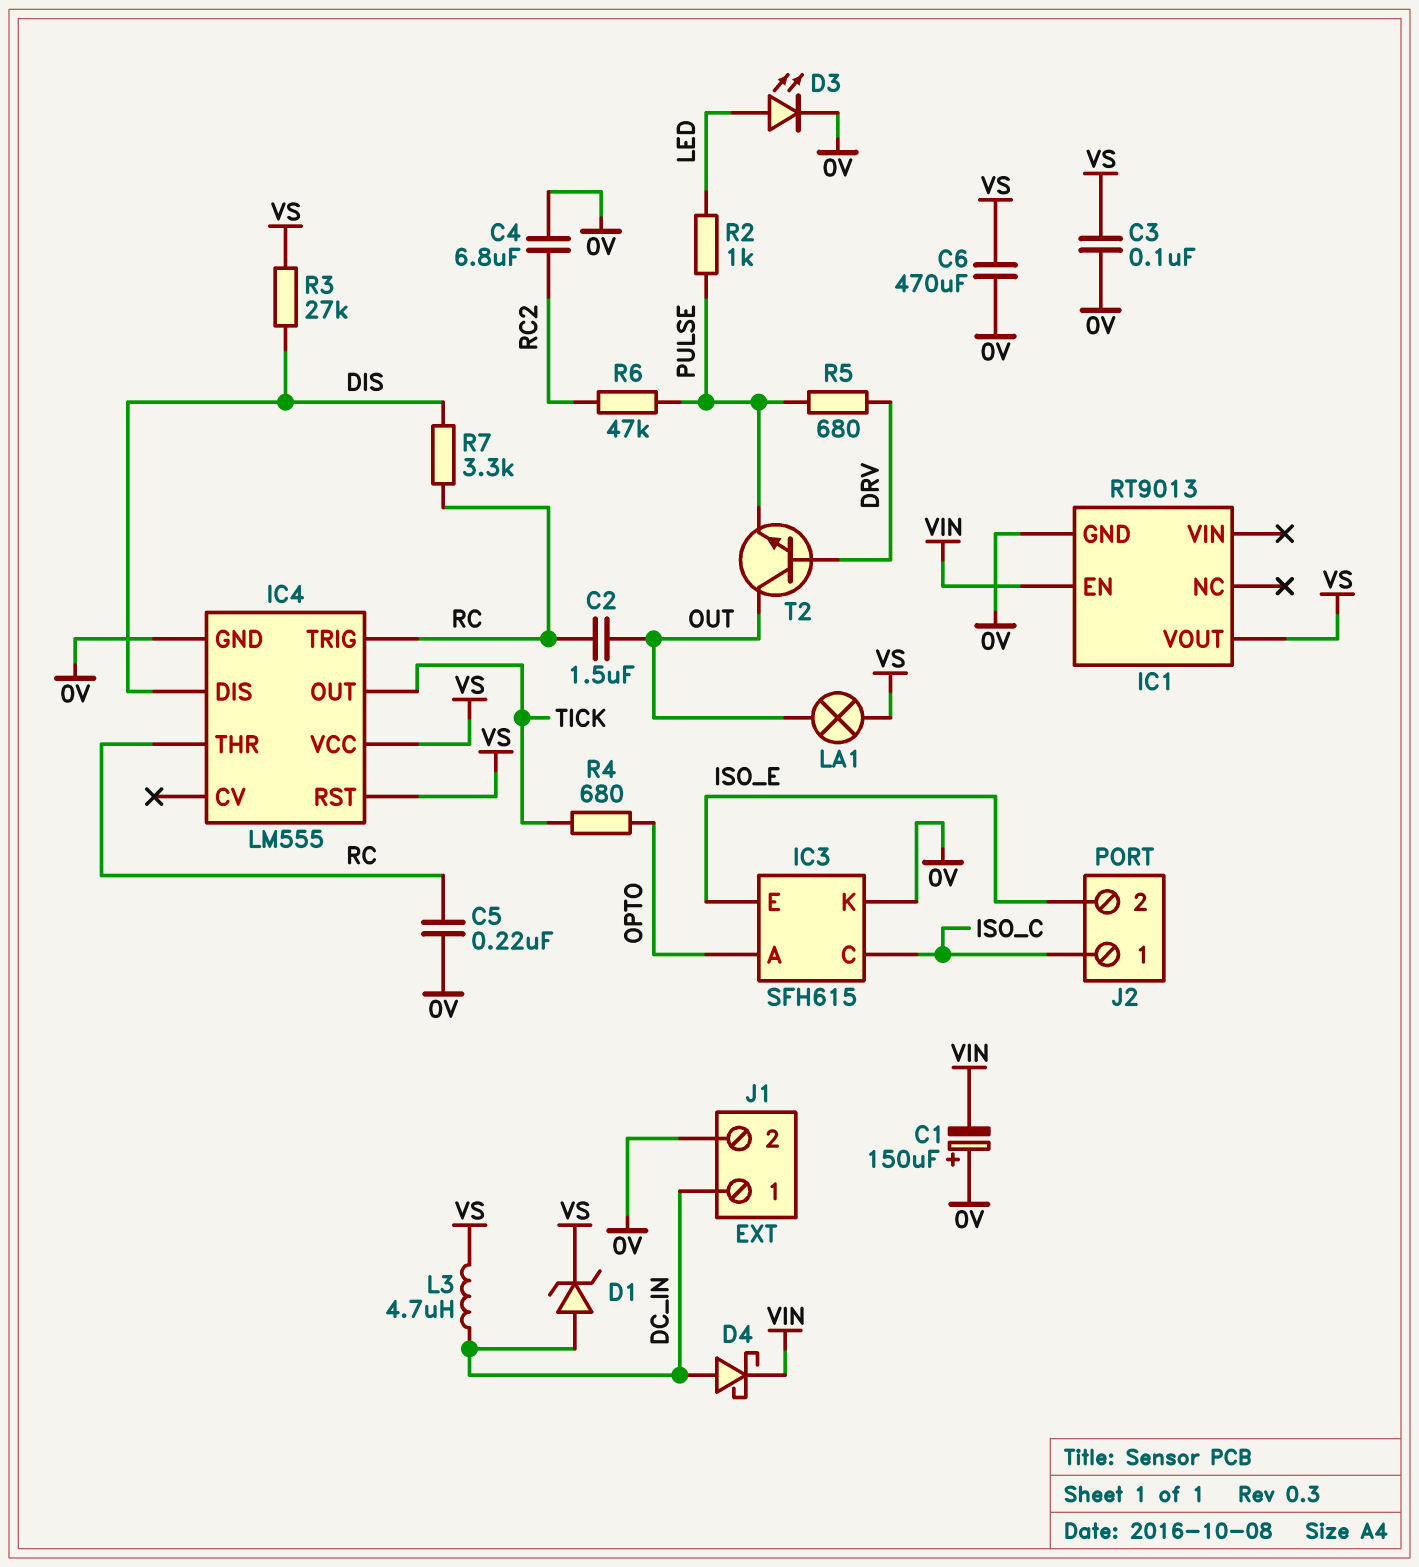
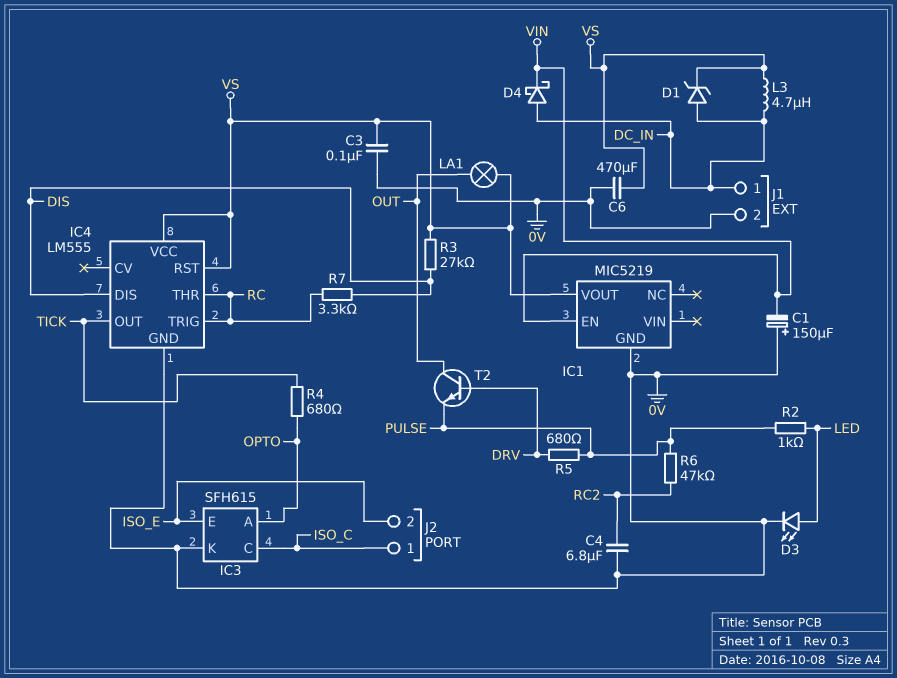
C2: 1.5uF (OUT, RC) -> none
C5: 220nF (0V, RC) -> none
IC1: RT9013 -> MIC5219

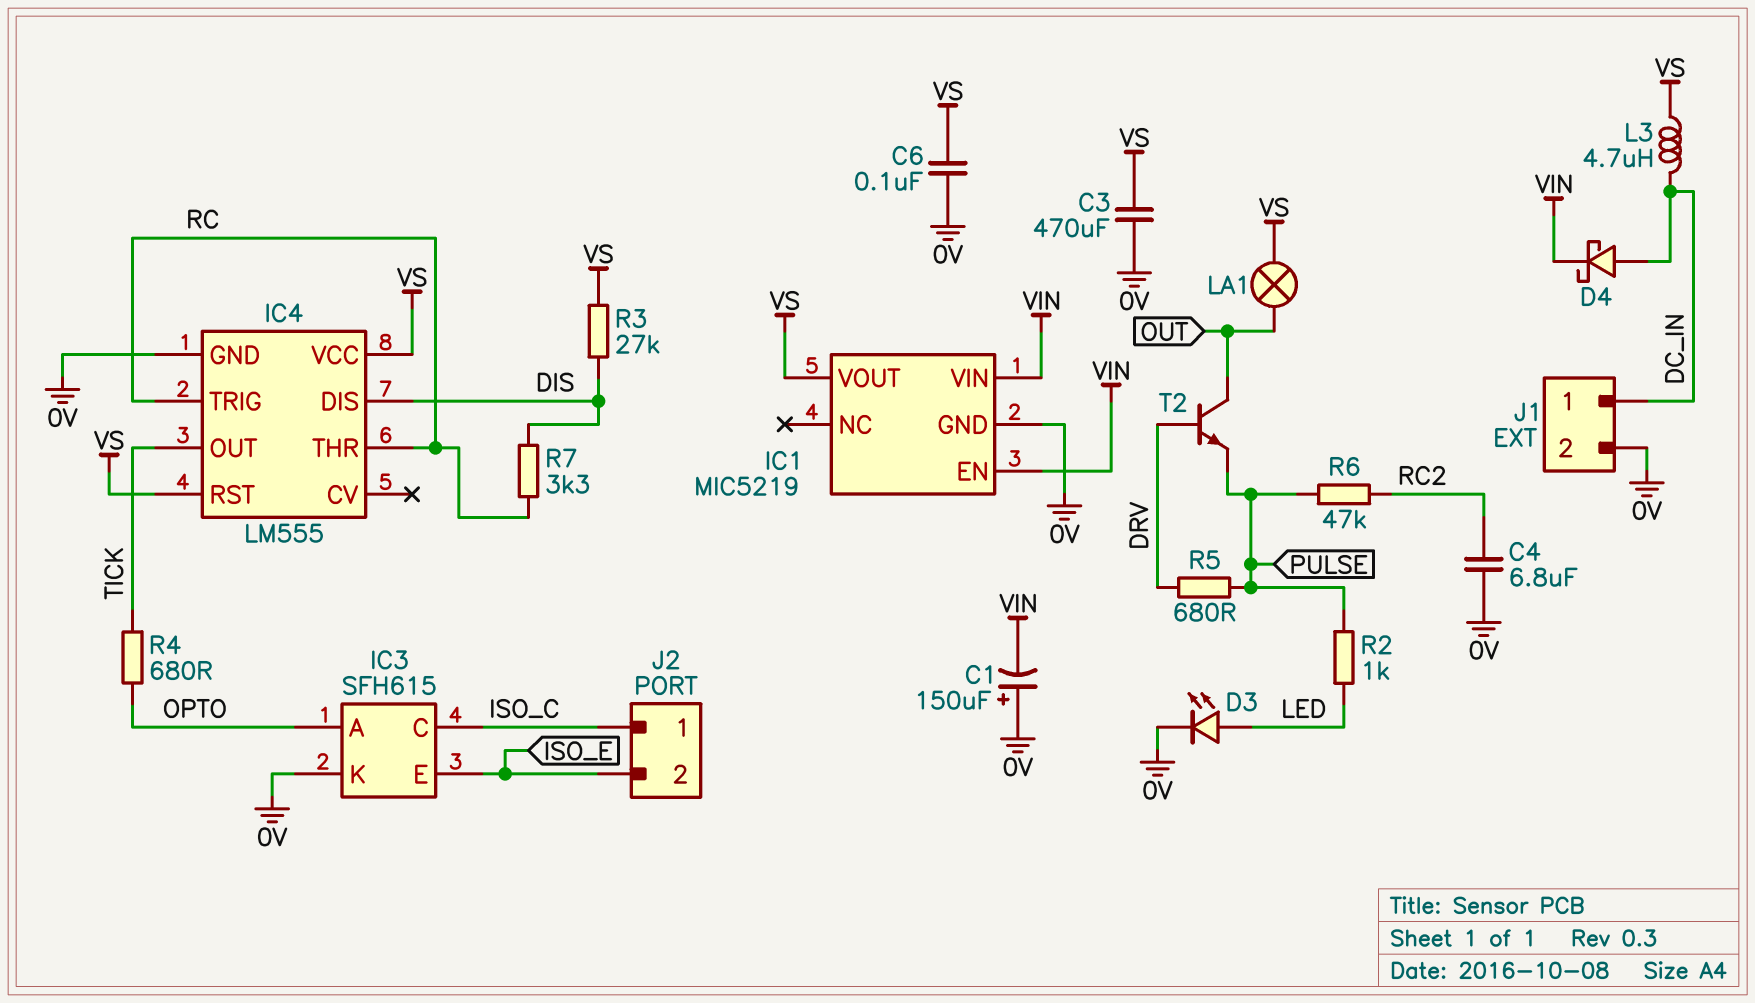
C3: 100nF (0V, VS) -> 470uF (0V, VS)
C6: 470uF (0V, VS) -> 100nF (0V, VS)
D1: zener (A DC_IN, K VS) -> none
IC1 pin VIN: none -> VIN

